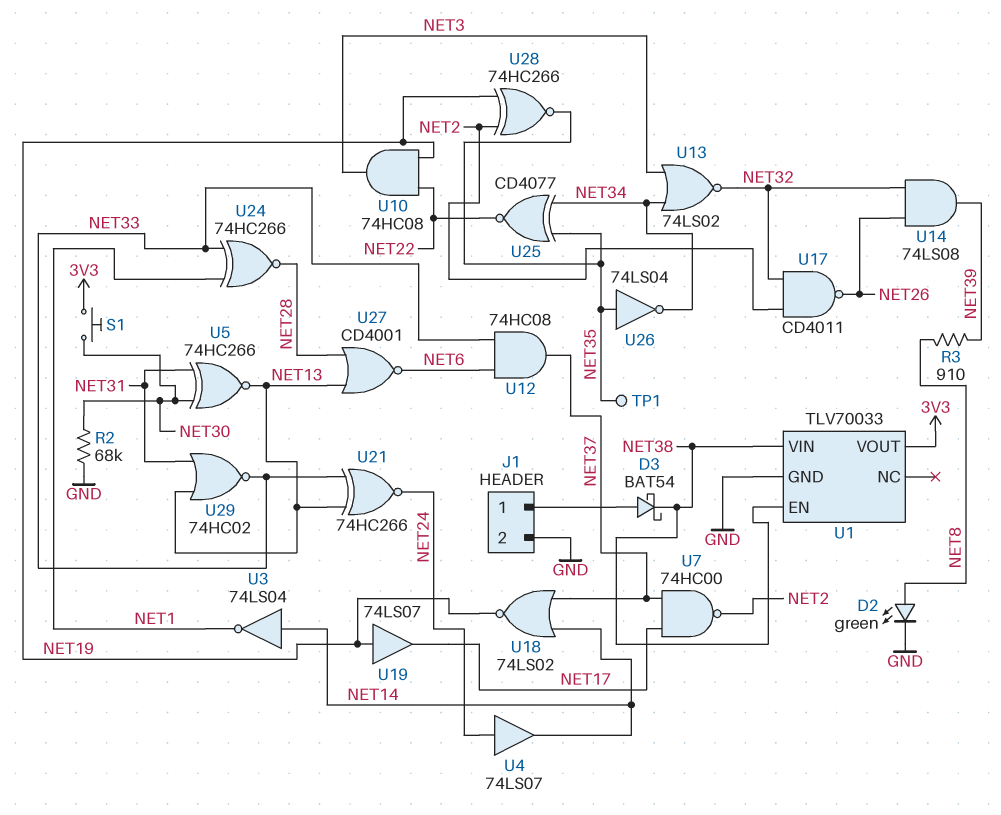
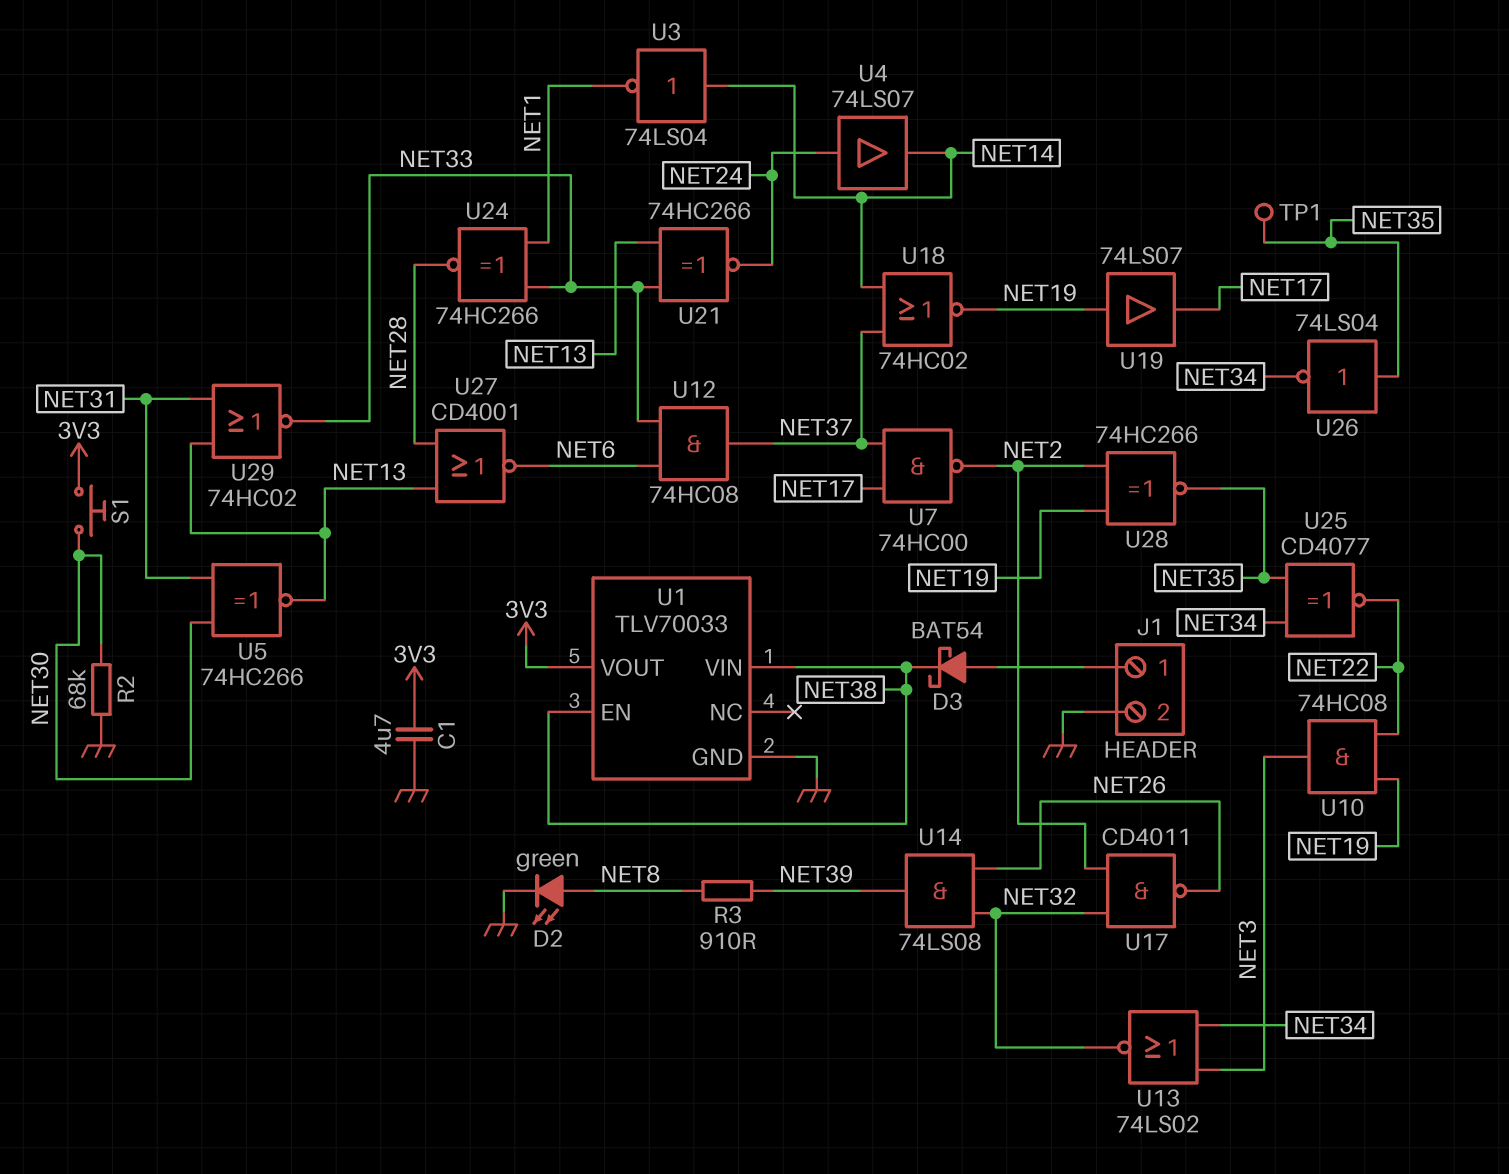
C1: none -> 4.7uF (3V3, GND)
U18: NOR 74LS02 (in NET14, in NET37, out NET19) -> NOR 74HC02 (in NET14, in NET37, out NET19)

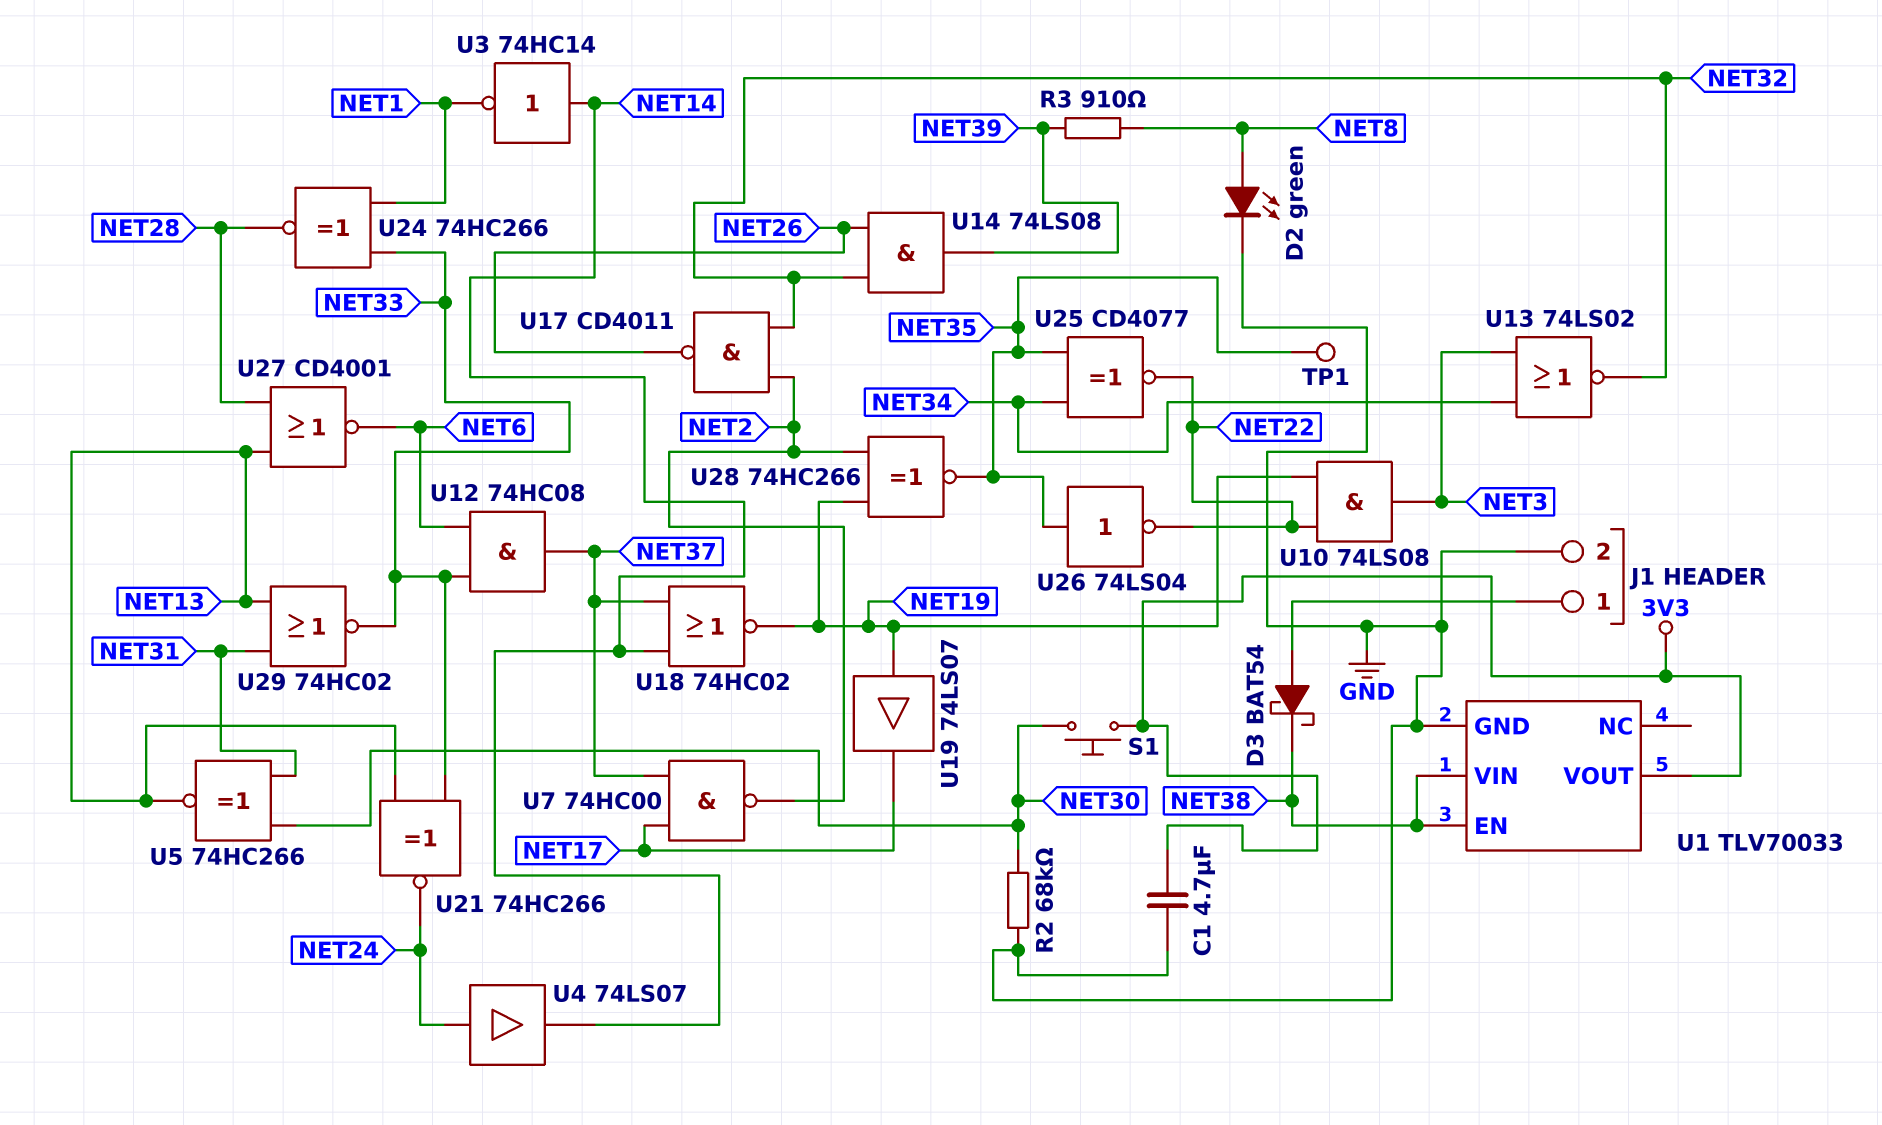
U3: NOT 74LS04 (in NET14, out NET1) -> NOT 74HC14 (in NET14, out NET1)
U10: AND 74HC08 (in NET19, in NET22, out NET3) -> AND 74LS08 (in NET19, in NET22, out NET3)
U26: NOT 74LS04 (in NET35, out NET34) -> NOT 74LS04 (in NET35, out NET22)

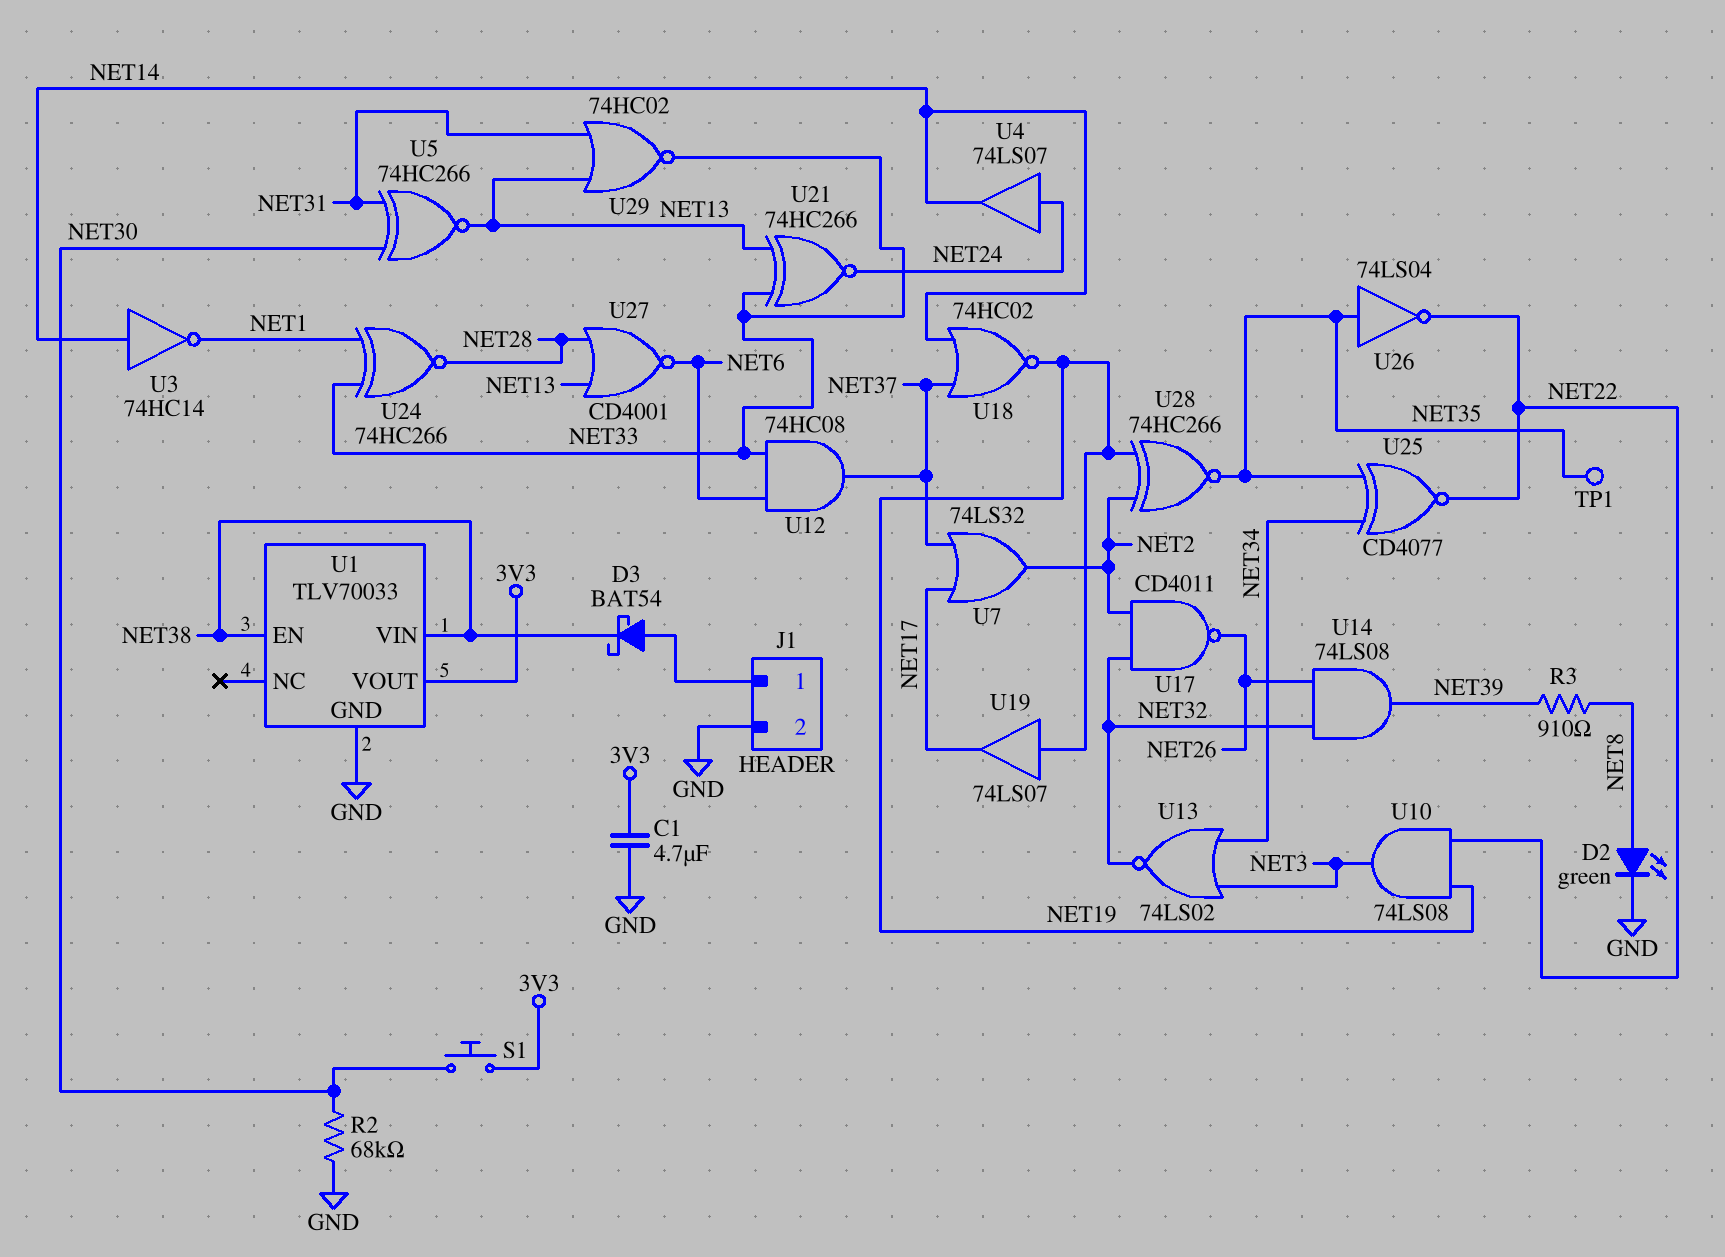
U7: NAND 74HC00 (in NET17, in NET37, out NET2) -> OR 74LS32 (in NET17, in NET37, out NET2)

